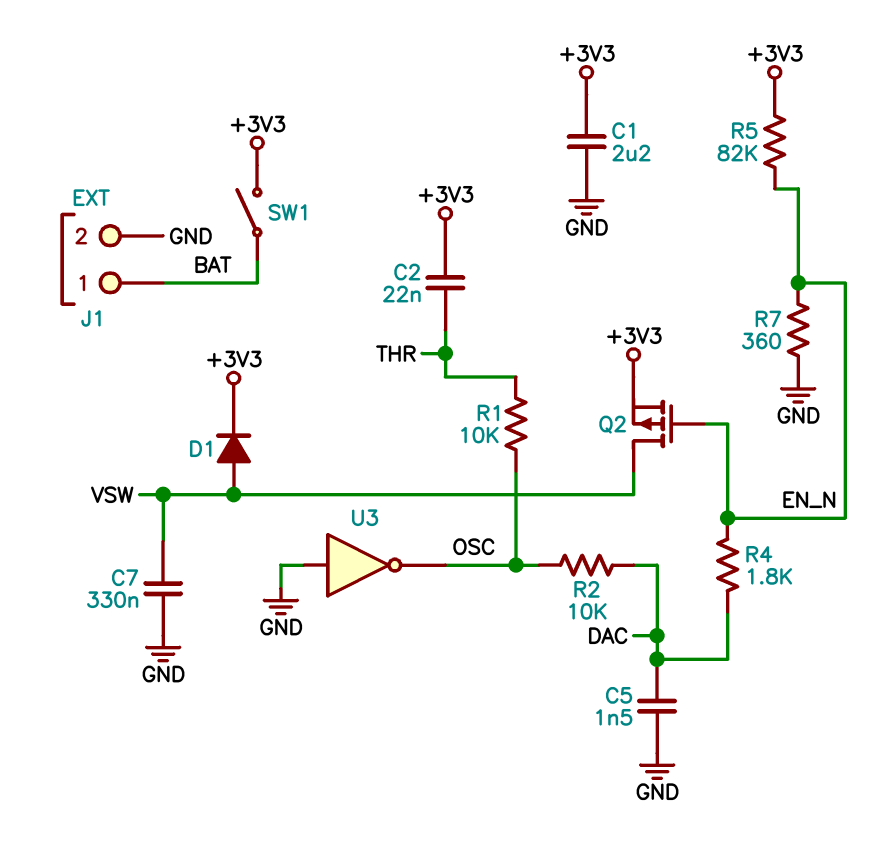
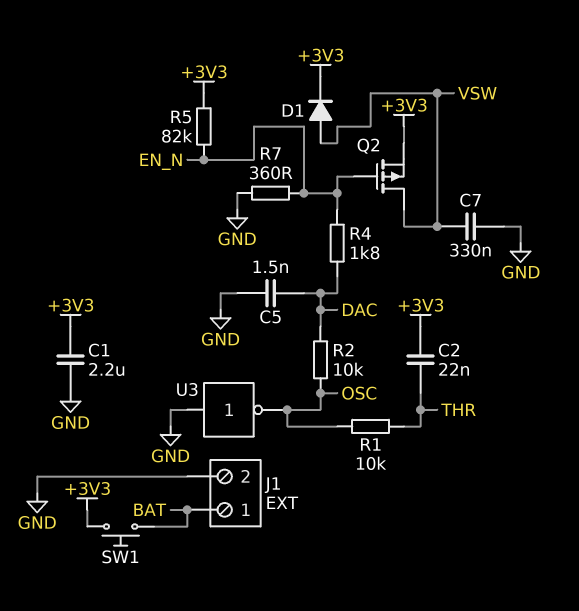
SW1: switch (+3V3, BAT) -> button (+3V3, BAT)

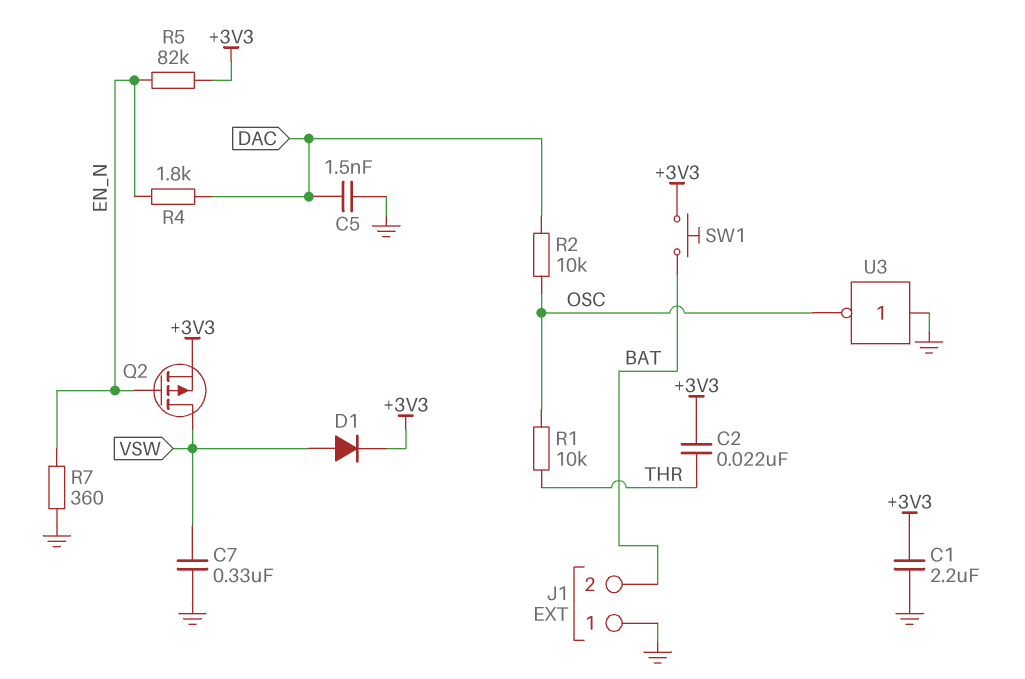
J1 pin 1: BAT -> GND
J1 pin 2: GND -> BAT

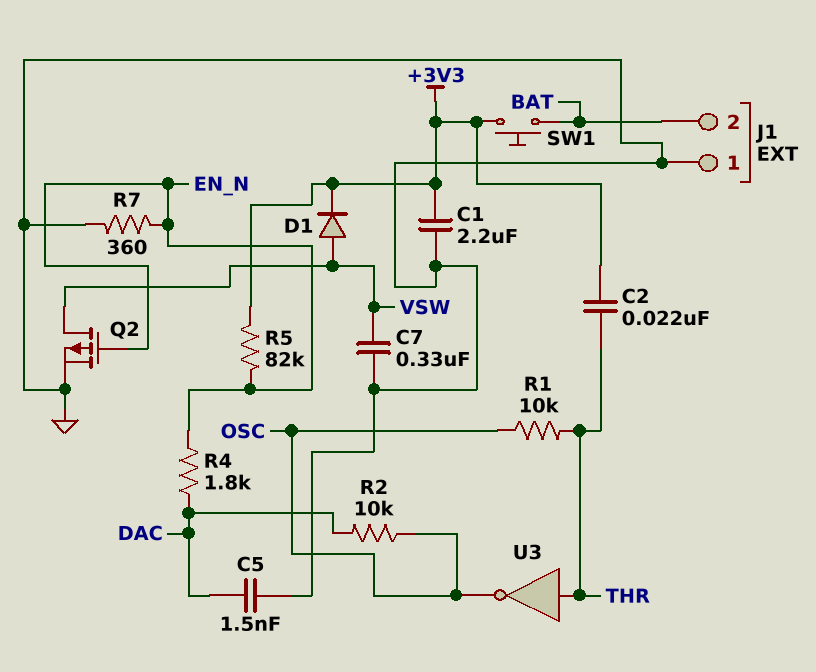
Q2: PMOS (G EN_N, D VSW, S +3V3) -> PMOS (G EN_N, D VSW, S GND)
U3: NOT (in GND, out OSC) -> NOT (in THR, out OSC)

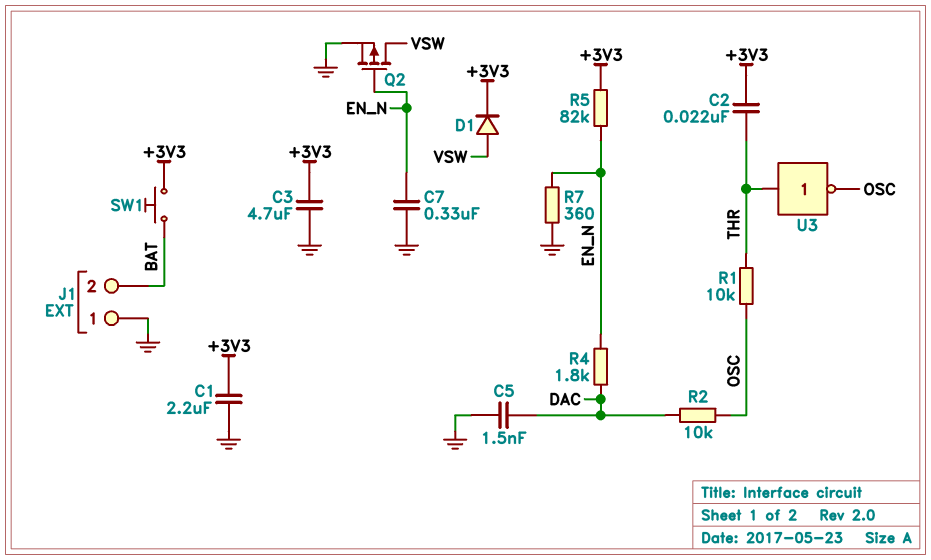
C3: none -> 4.7uF (+3V3, GND)
C7: 330nF (GND, VSW) -> 330nF (EN_N, GND)

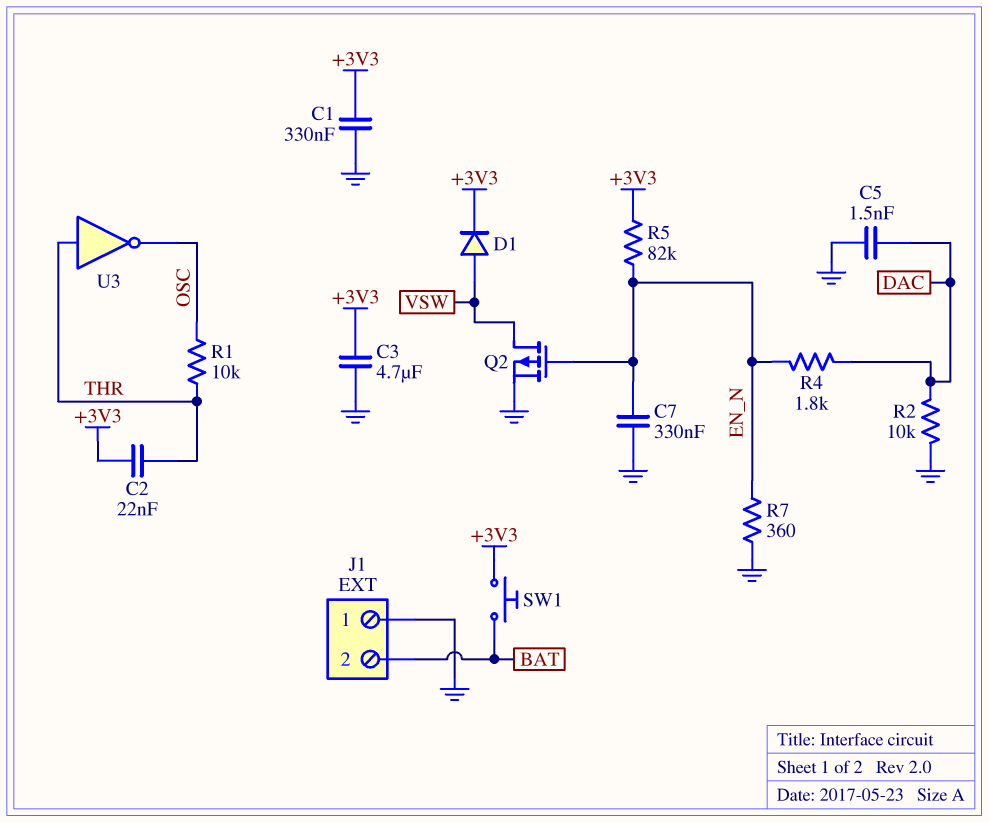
C1: 2.2uF (+3V3, GND) -> 330nF (+3V3, GND)
R2: 10k (DAC, OSC) -> 10k (DAC, GND)

